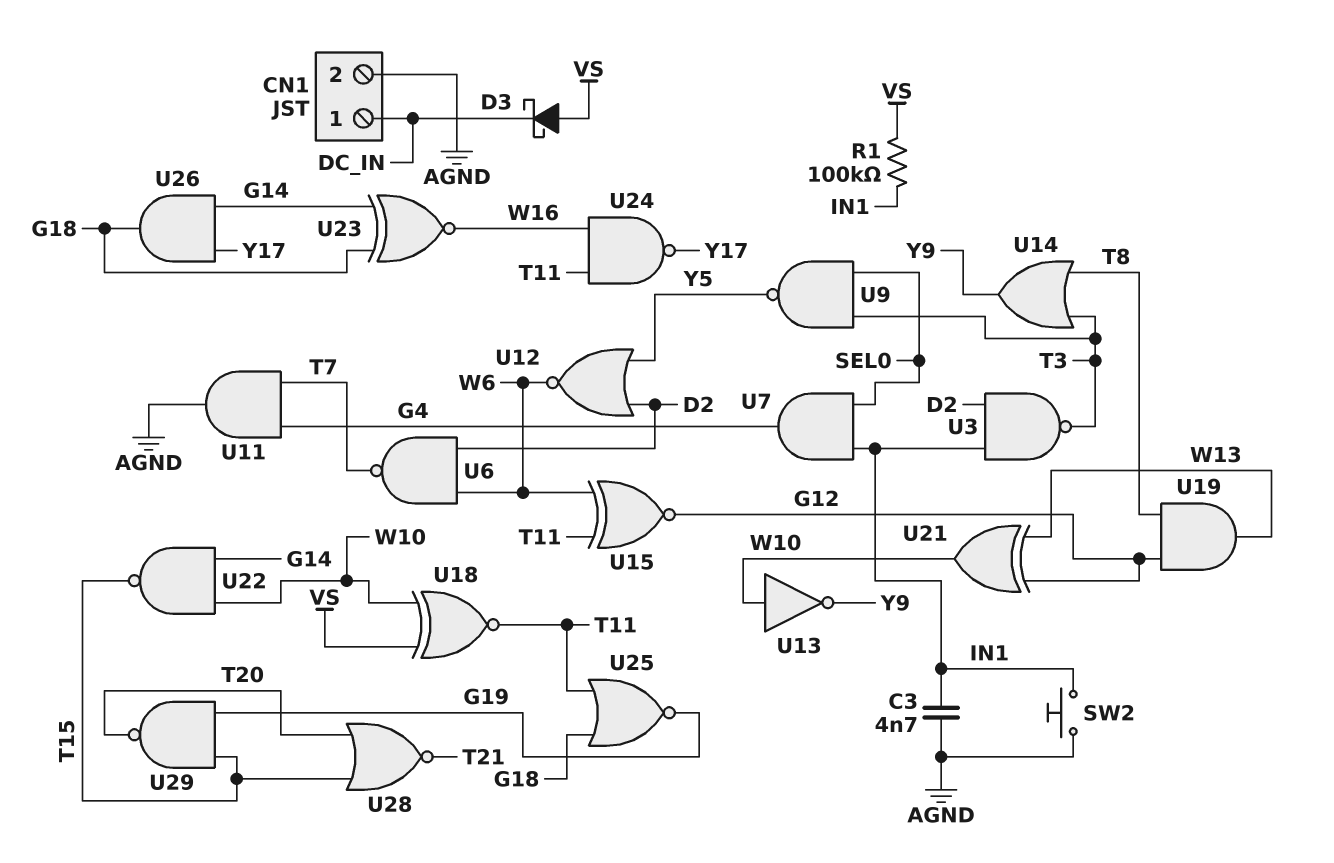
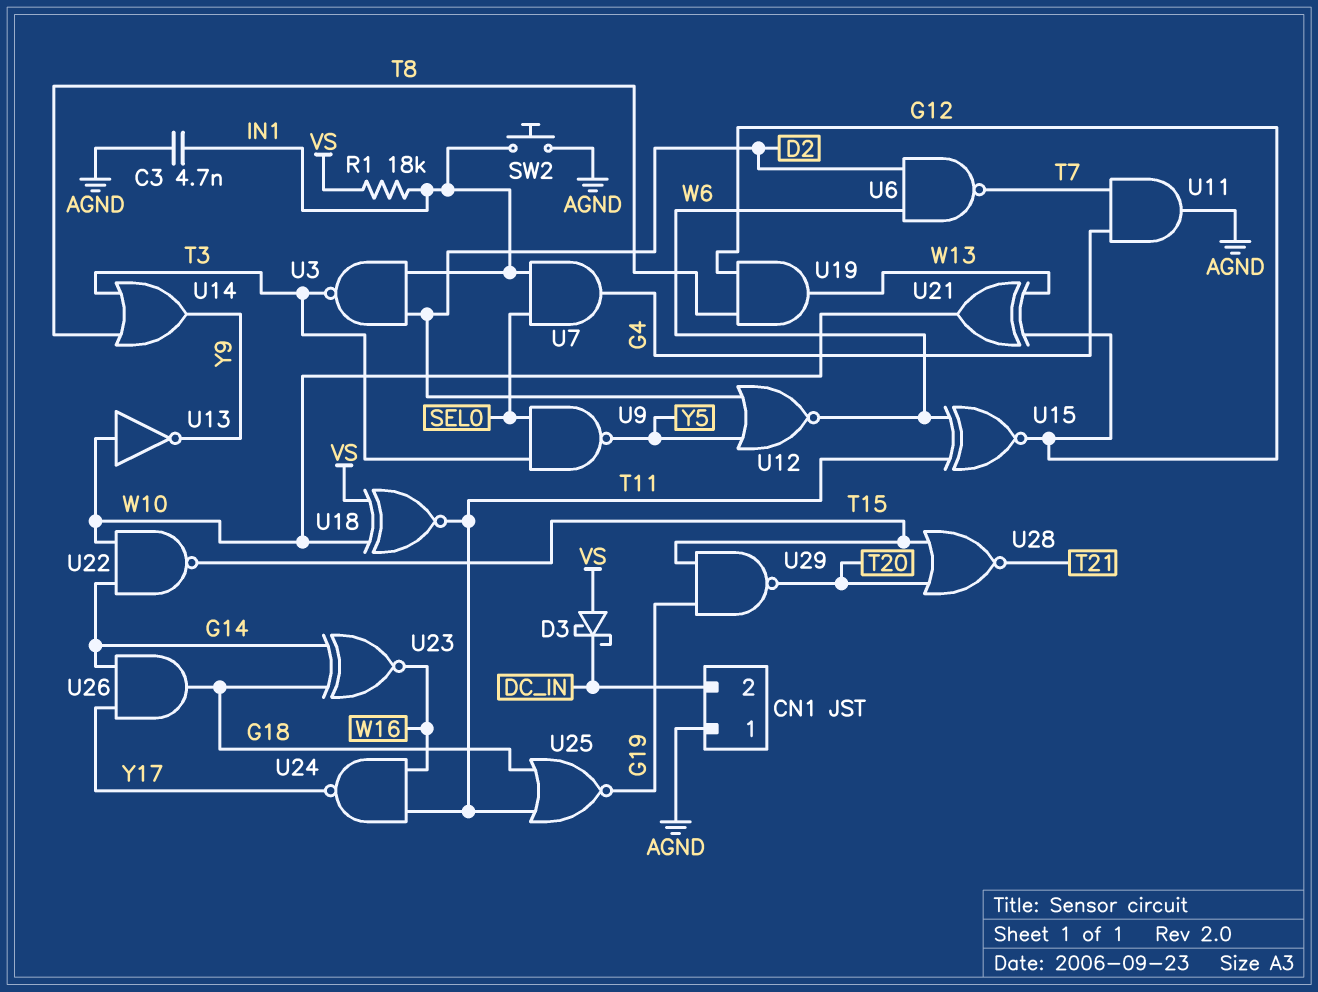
CN1 pin 1: DC_IN -> AGND
CN1 pin 2: AGND -> DC_IN
R1: 100k (IN1, VS) -> 18k (IN1, VS)

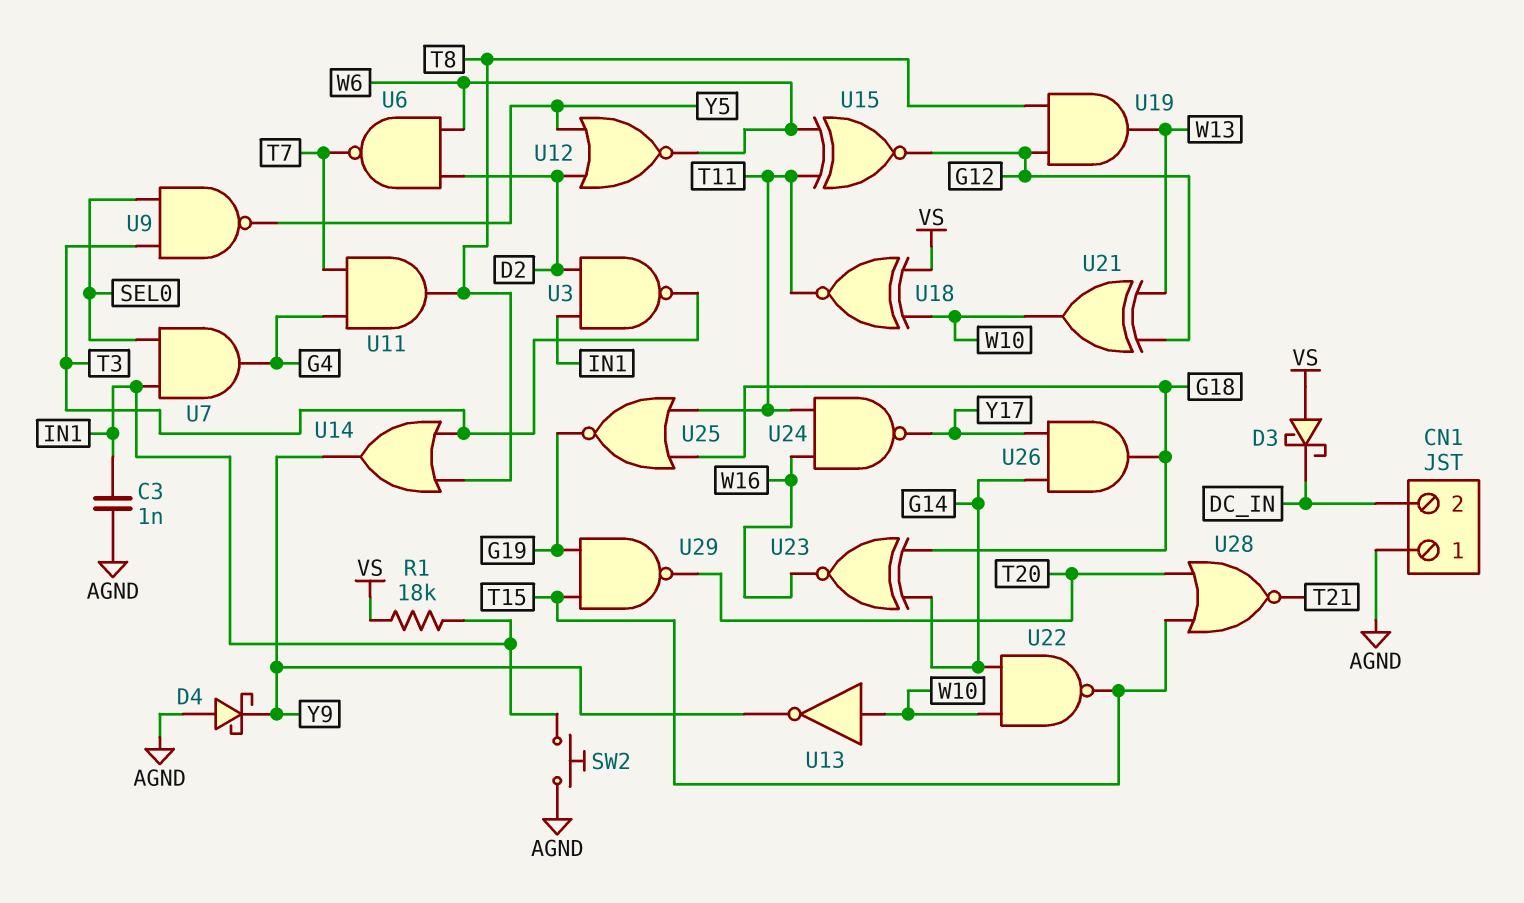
C3: 4.7nF (AGND, IN1) -> 1nF (AGND, IN1)
D4: none -> schottky (A AGND, K Y9)
U11: AND (in G4, in T7, out AGND) -> AND (in G4, in T7, out T8)

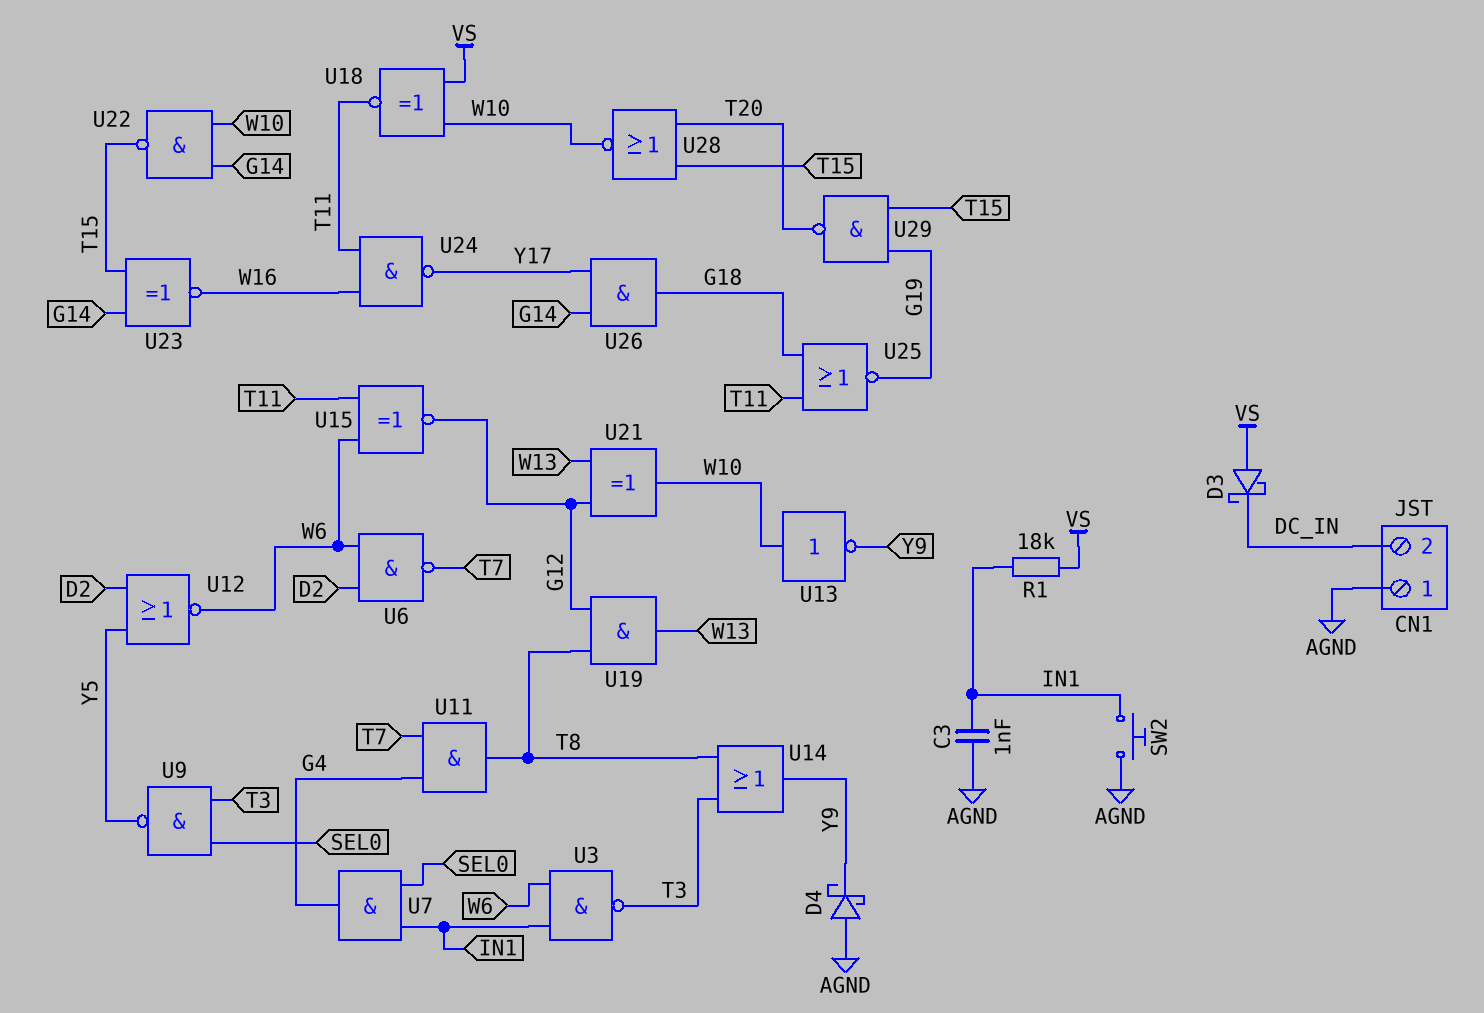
U3: NAND (in D2, in IN1, out T3) -> NAND (in IN1, in W6, out T3)
U23: XNOR (in G14, in G18, out W16) -> XNOR (in G14, in T15, out W16)
U28: NOR (in T15, in T20, out T21) -> NOR (in T15, in T20, out W10)

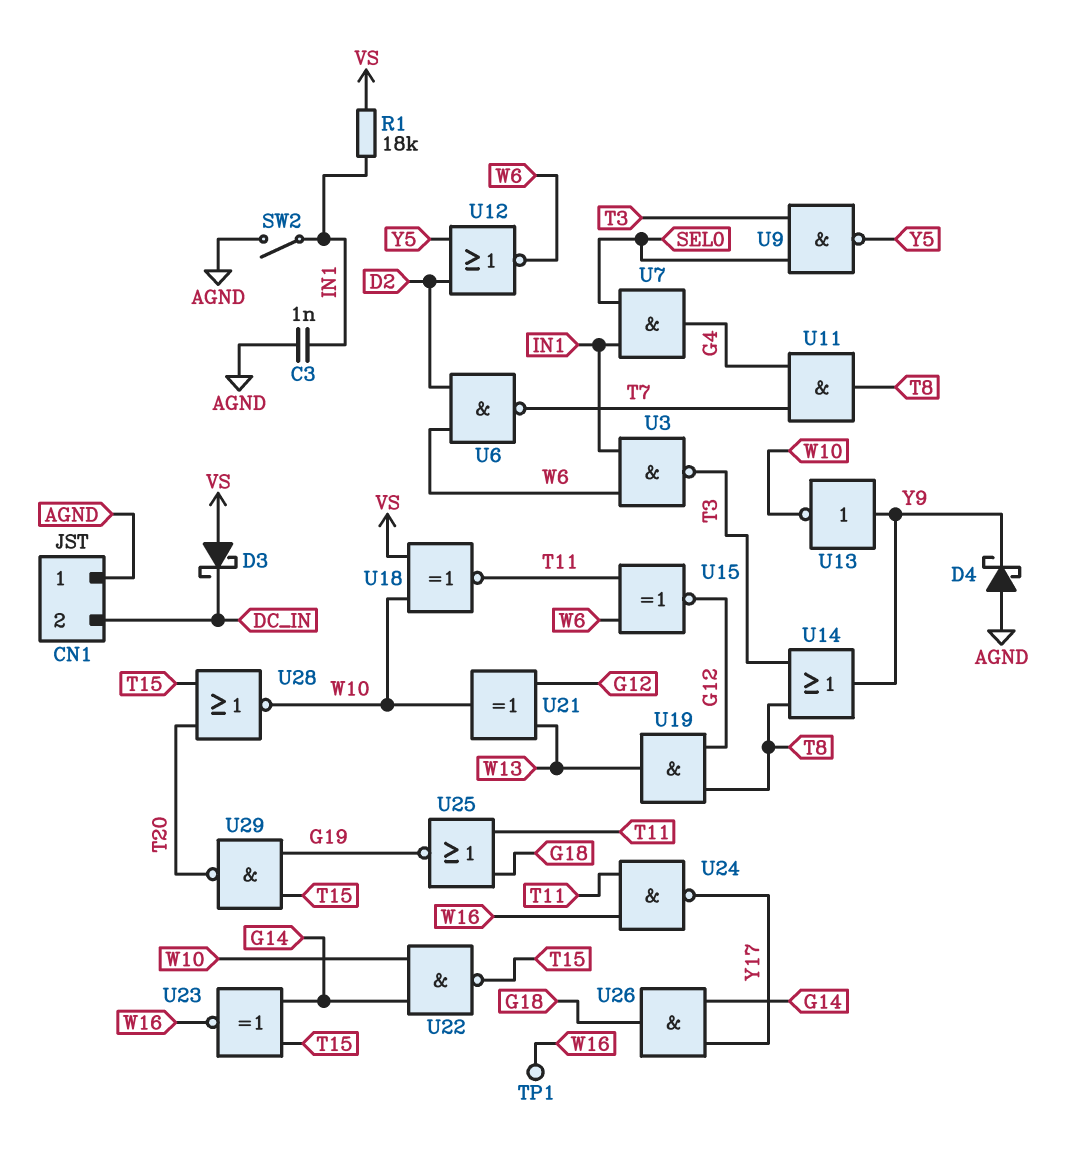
SW2: button (AGND, IN1) -> switch (AGND, IN1)
TP1: none -> test point (W16)
U13: NOT (in W10, out Y9) -> NOT (in Y9, out W10)

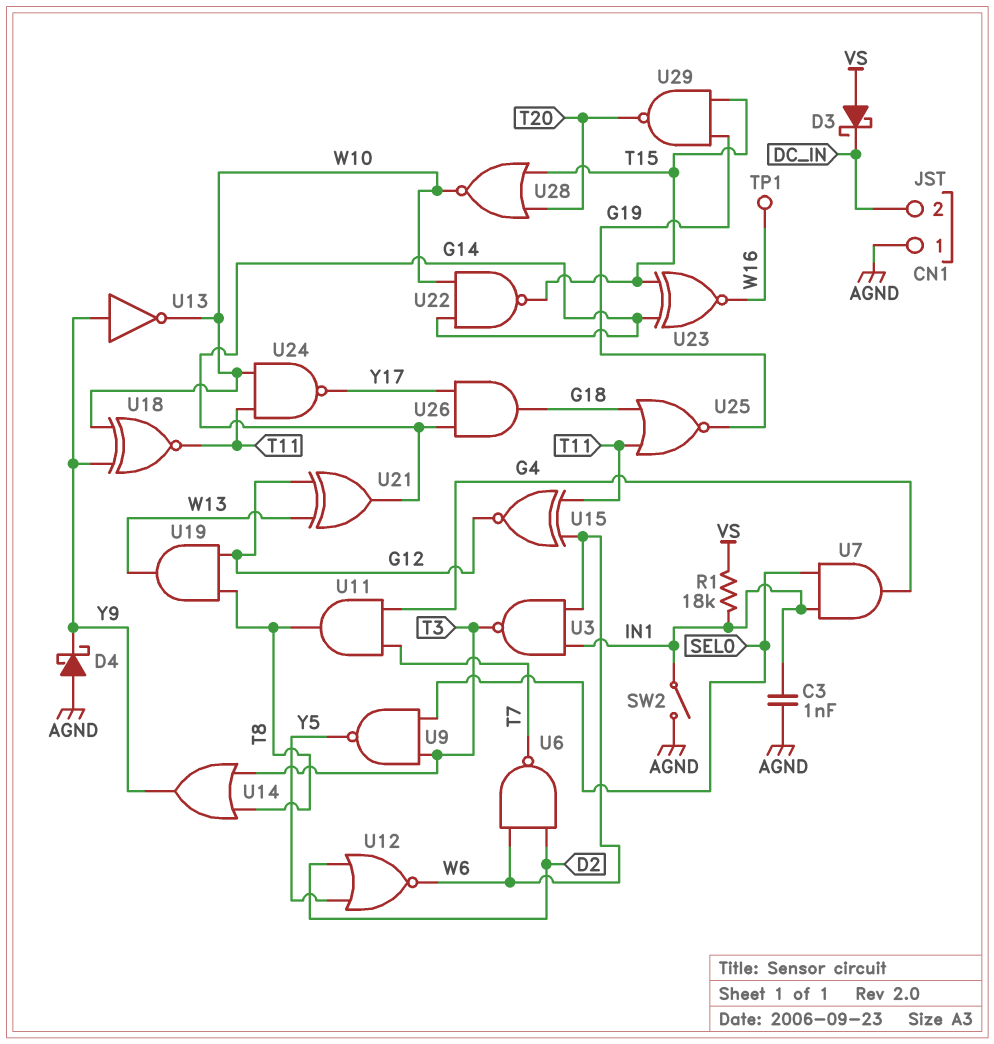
U18: XNOR (in VS, in W10, out T11) -> XNOR (in W10, in Y9, out T11)
U21: XOR (in G12, in W13, out W10) -> XOR (in G12, in W13, out G14)
U24: NAND (in T11, in W16, out Y17) -> NAND (in T11, in W10, out Y17)

